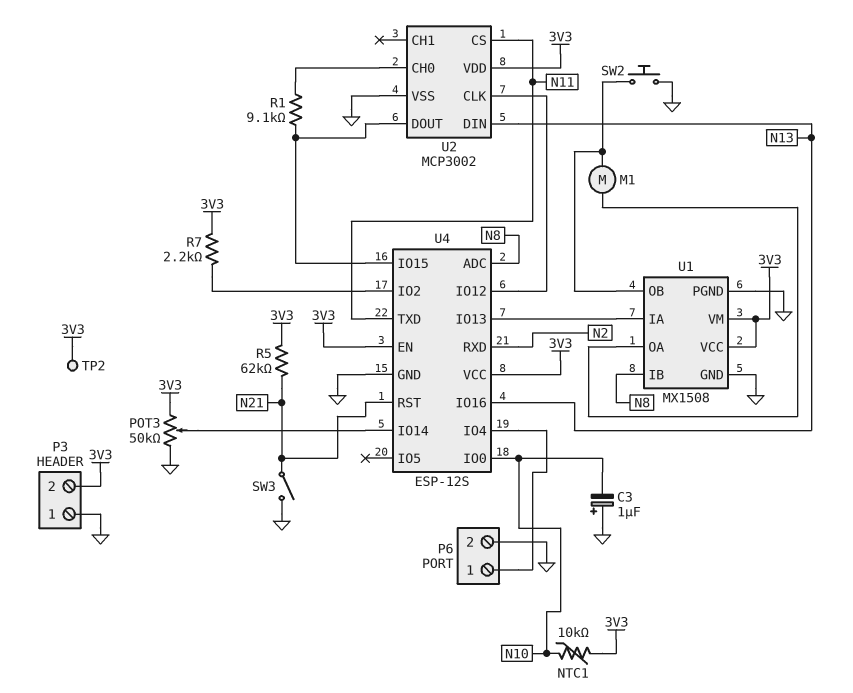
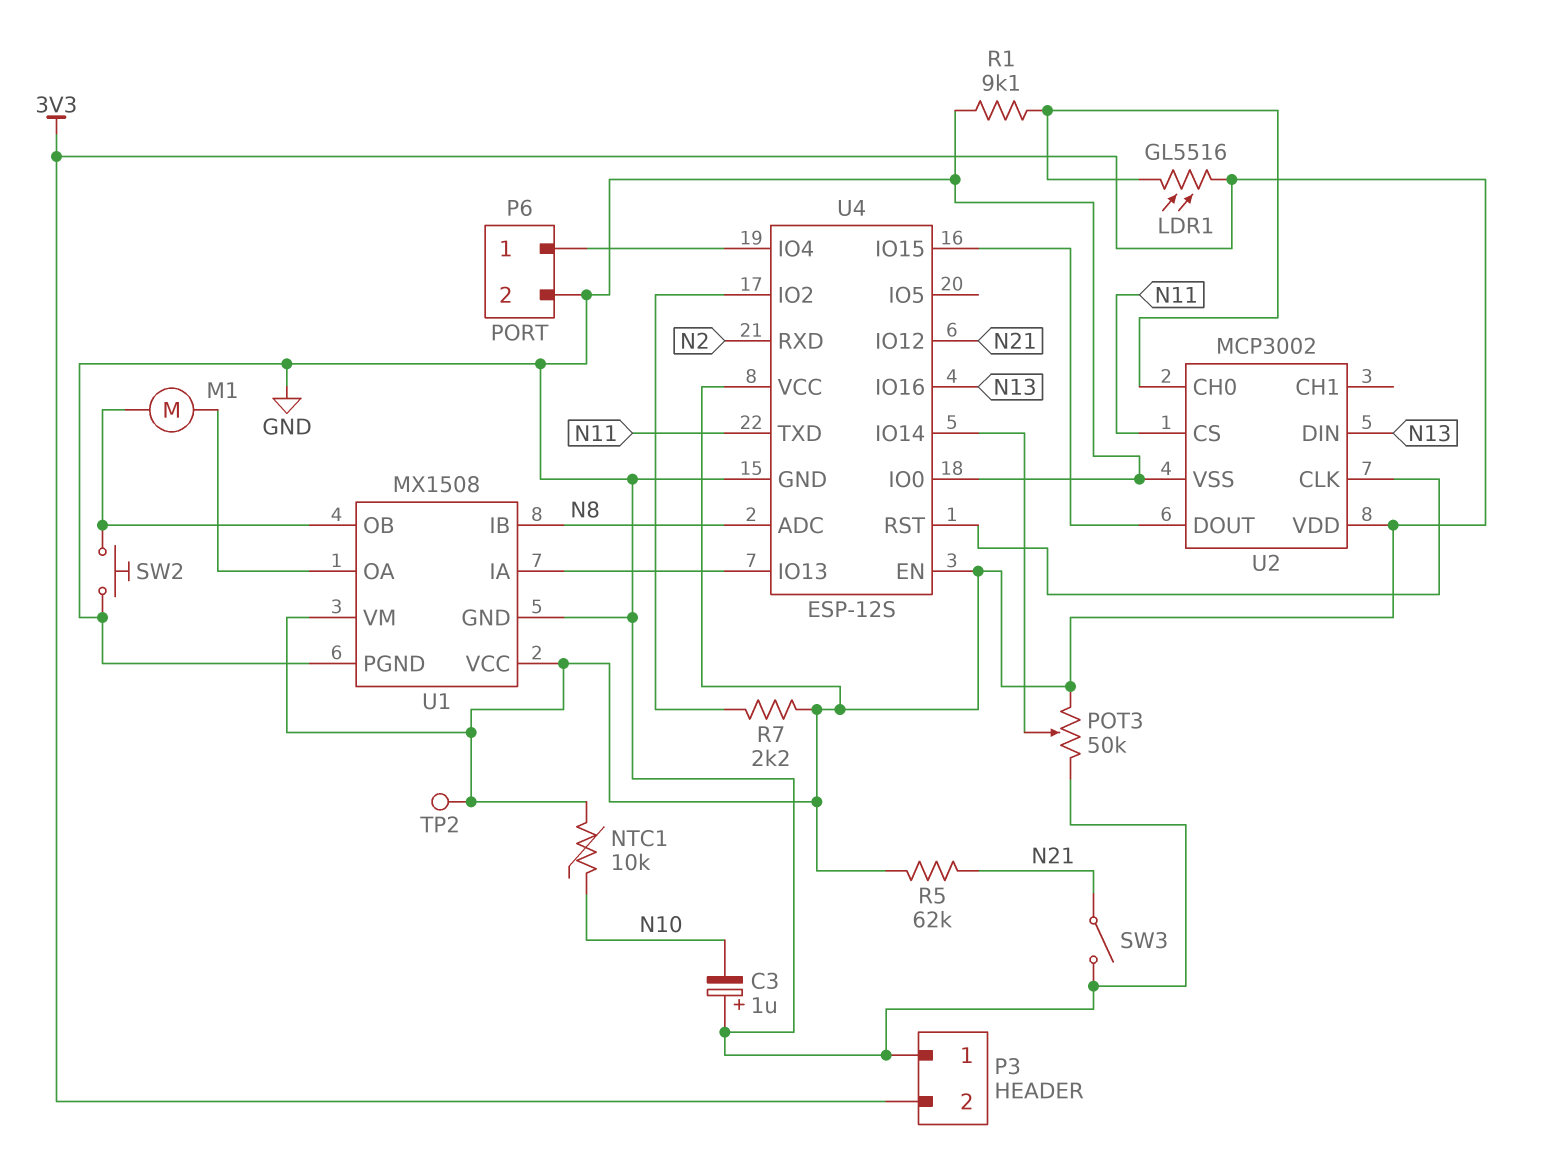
LDR1: none -> GL5516 (3V3, U2/CH0)
R1: 9.1k (U2/CH0, U2/DOUT) -> 9.1k (GND, U2/CH0)
U4 pin IO0: N10 -> GND
U4 pin IO12: U2/CLK -> N21
U4 pin RST: N21 -> U2/CLK

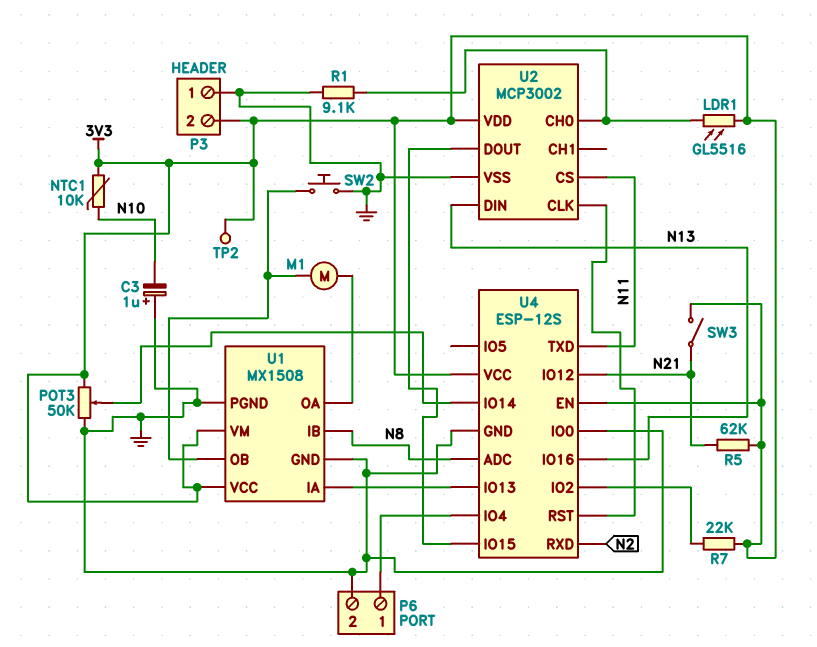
R7: 2.2k (3V3, U4/IO2) -> 22k (3V3, U4/IO2)
SW3: switch (GND, N21) -> switch (3V3, N21)

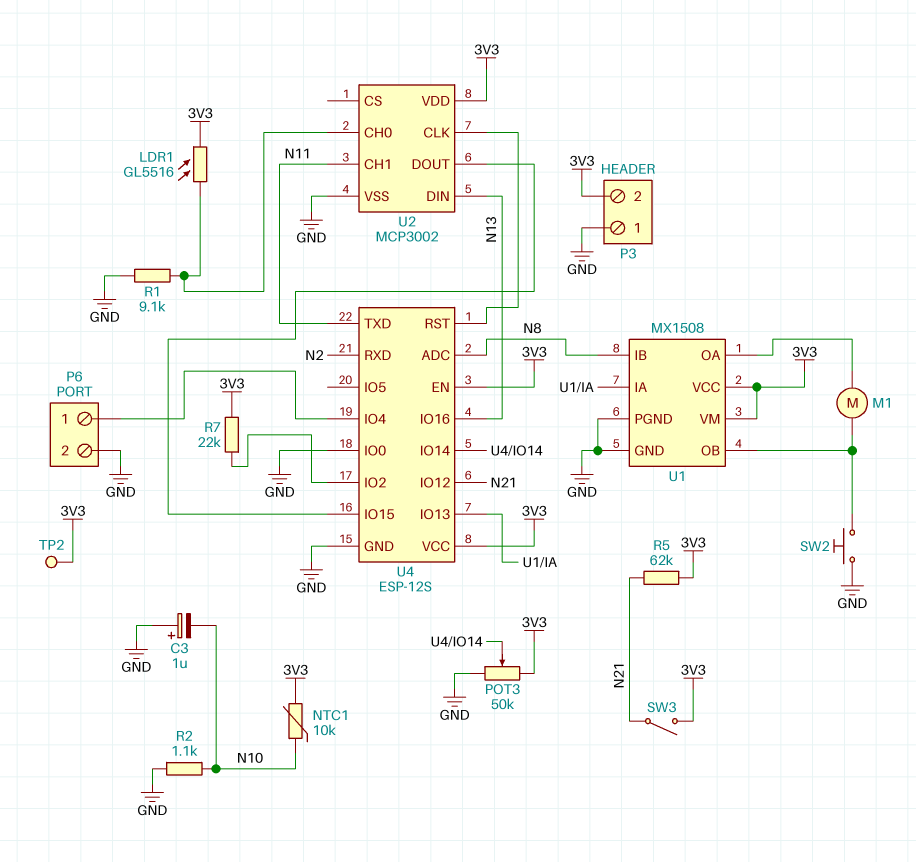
R2: none -> 1.1k (GND, N10)
U2 pin CH1: none -> N11
U2 pin CS: N11 -> none

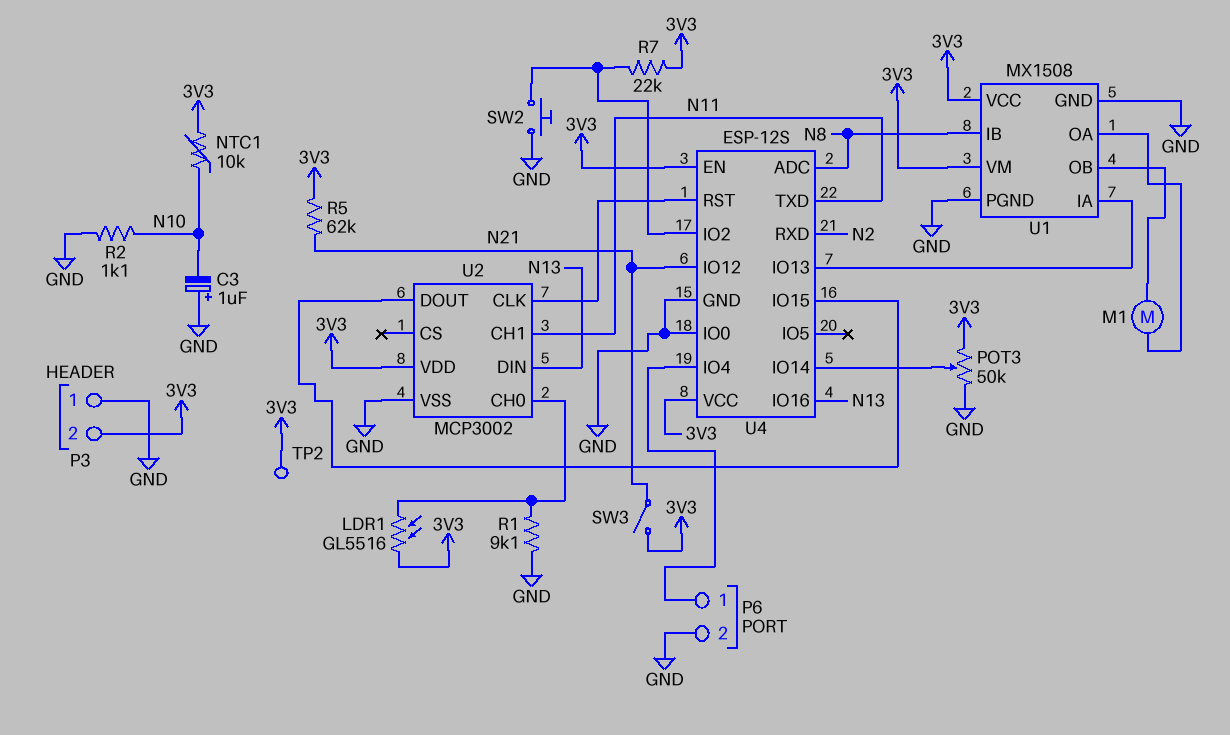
SW2: button (GND, U1/OB) -> button (GND, U4/IO2)

